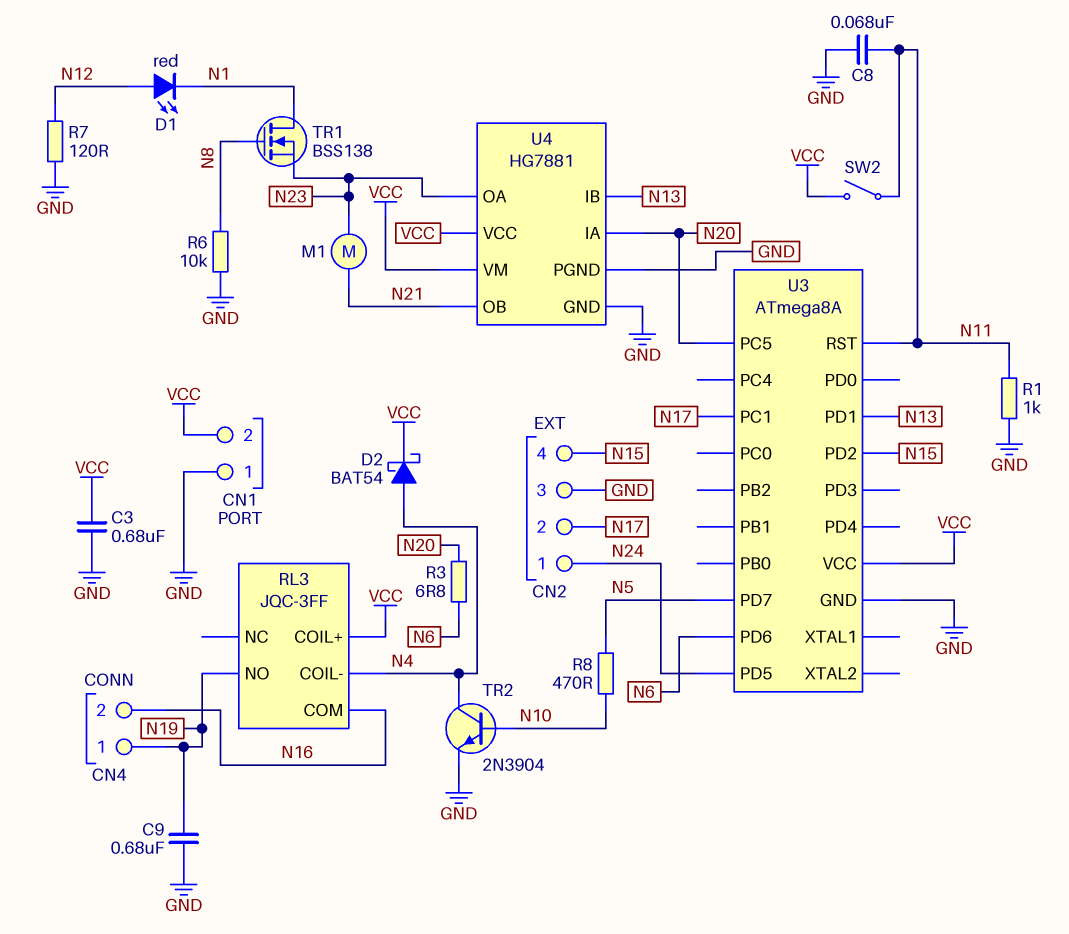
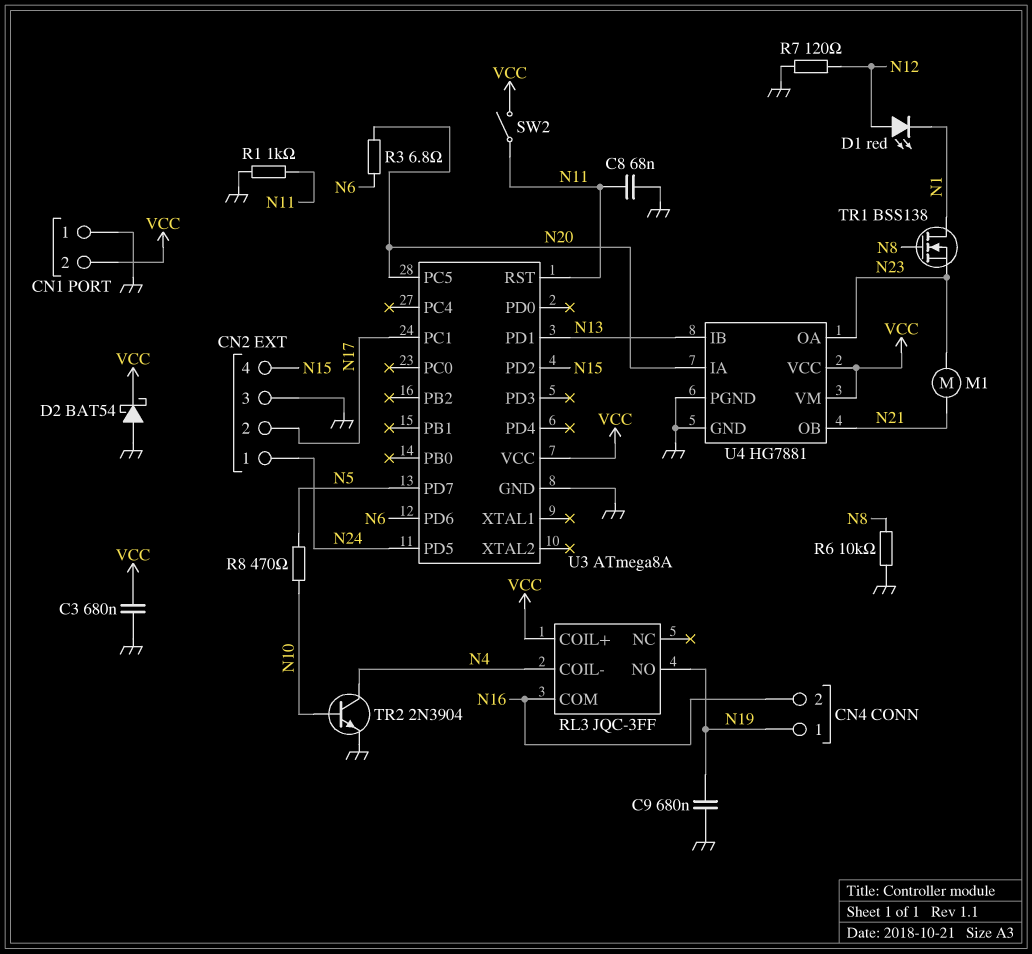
D2: schottky BAT54 (A N4, K VCC) -> schottky BAT54 (A GND, K VCC)

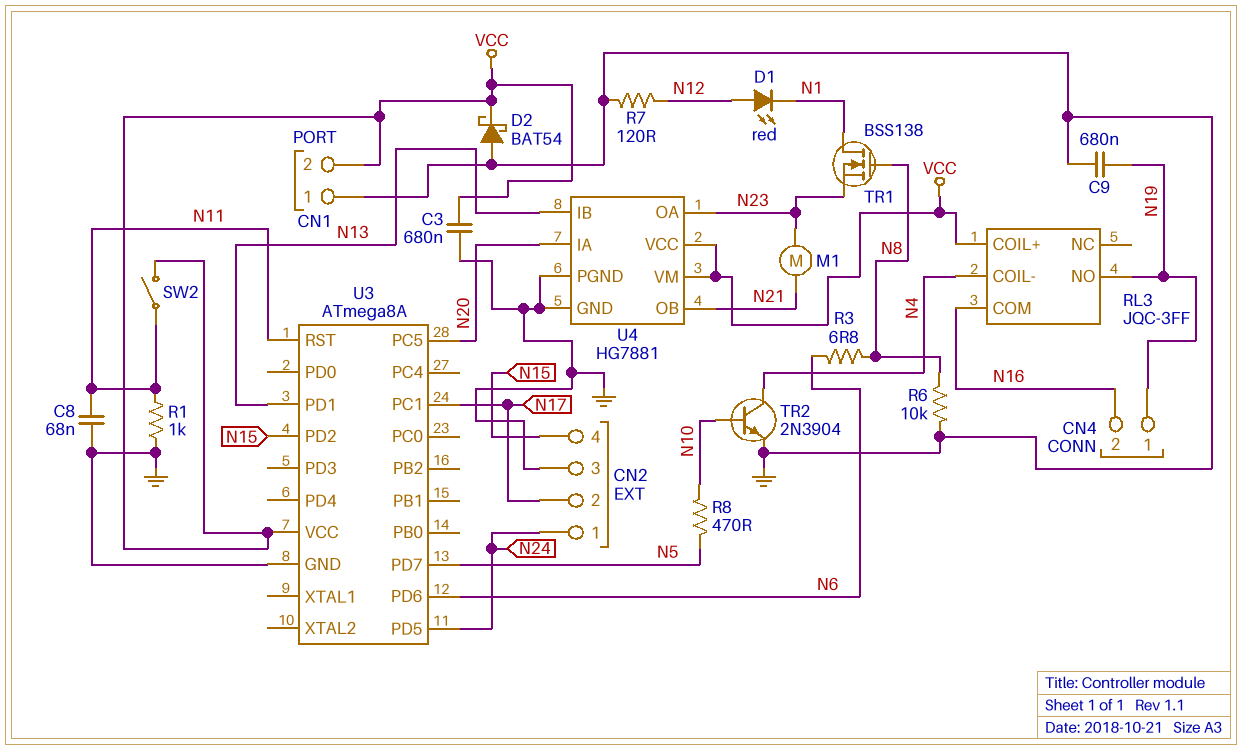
R3: 6.8 (N6, N20) -> 6.8 (N6, N8)

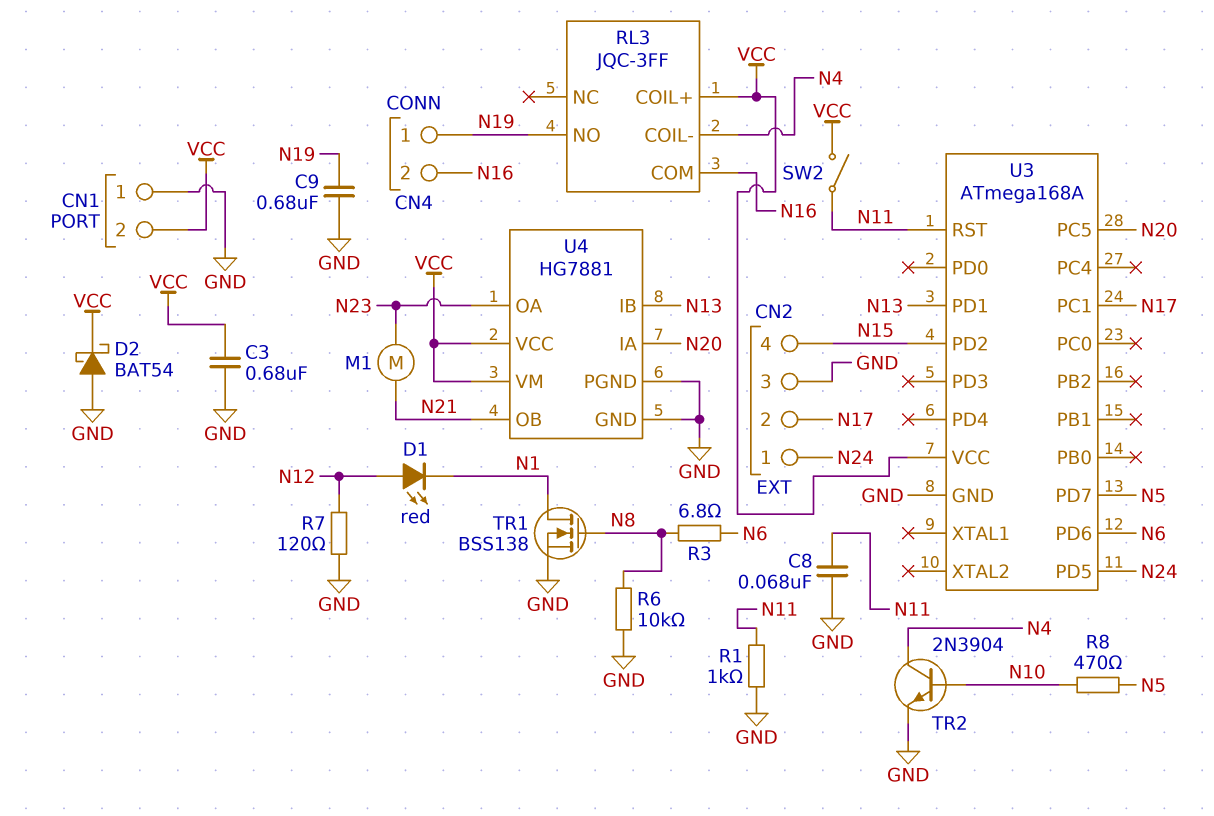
TR1: NMOS BSS138 (G N8, D N1, S N23) -> NMOS BSS138 (G N8, D N1, S GND)
U3: ATmega8A -> ATmega168A

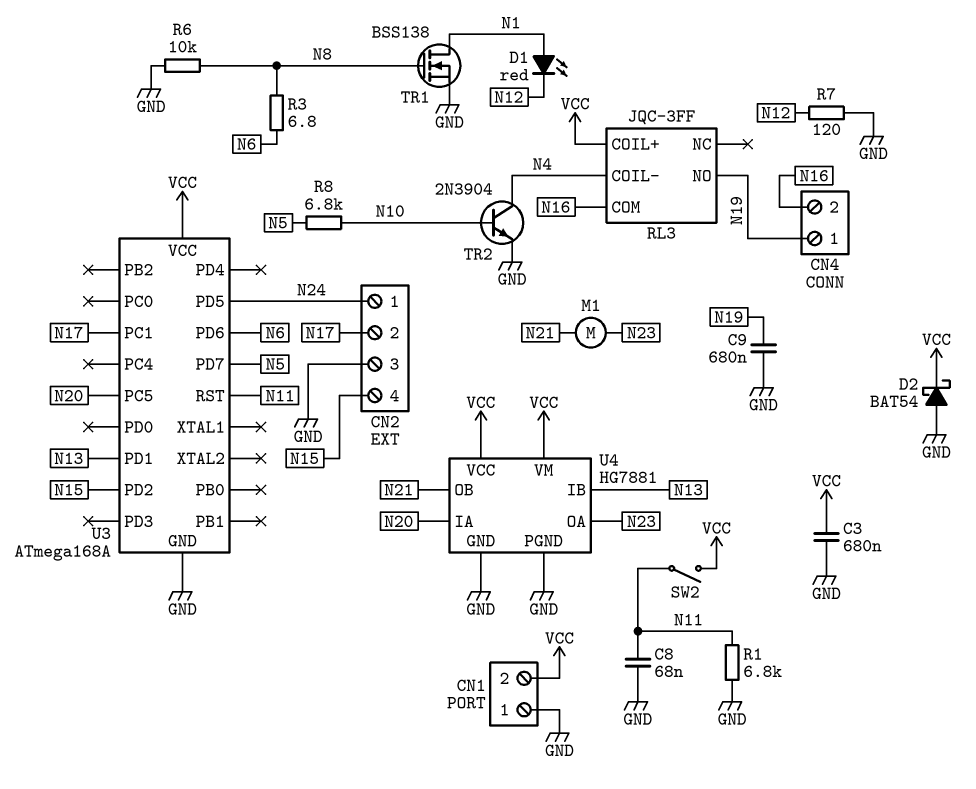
D1: LED red (A N12, K N1) -> LED red (A N1, K N12)
R1: 1k (GND, N11) -> 6.8k (GND, N11)
R8: 470 (N5, N10) -> 6.8k (N5, N10)

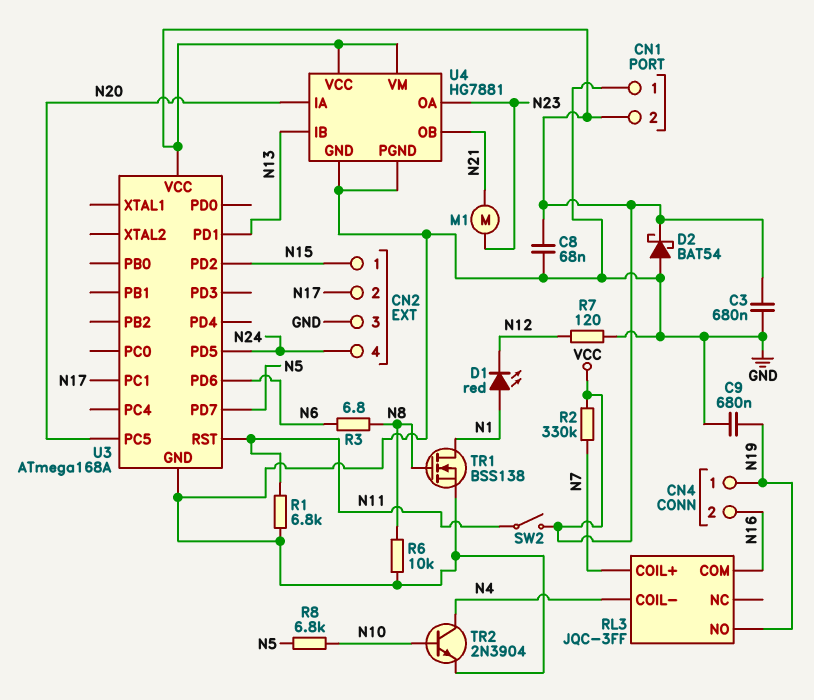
C8: 68nF (GND, N11) -> 68nF (GND, VCC)
CN2 pin 1: N24 -> N15
CN2 pin 4: N15 -> N24
R2: none -> 330k (N7, VCC)
RL3 pin COIL+: VCC -> N7

